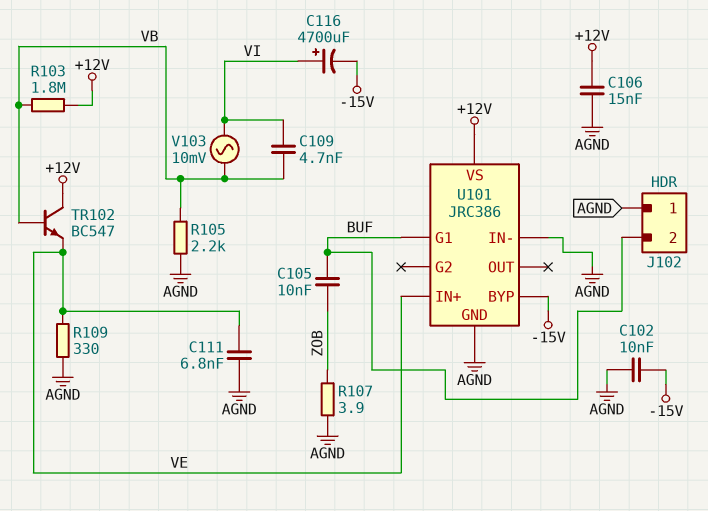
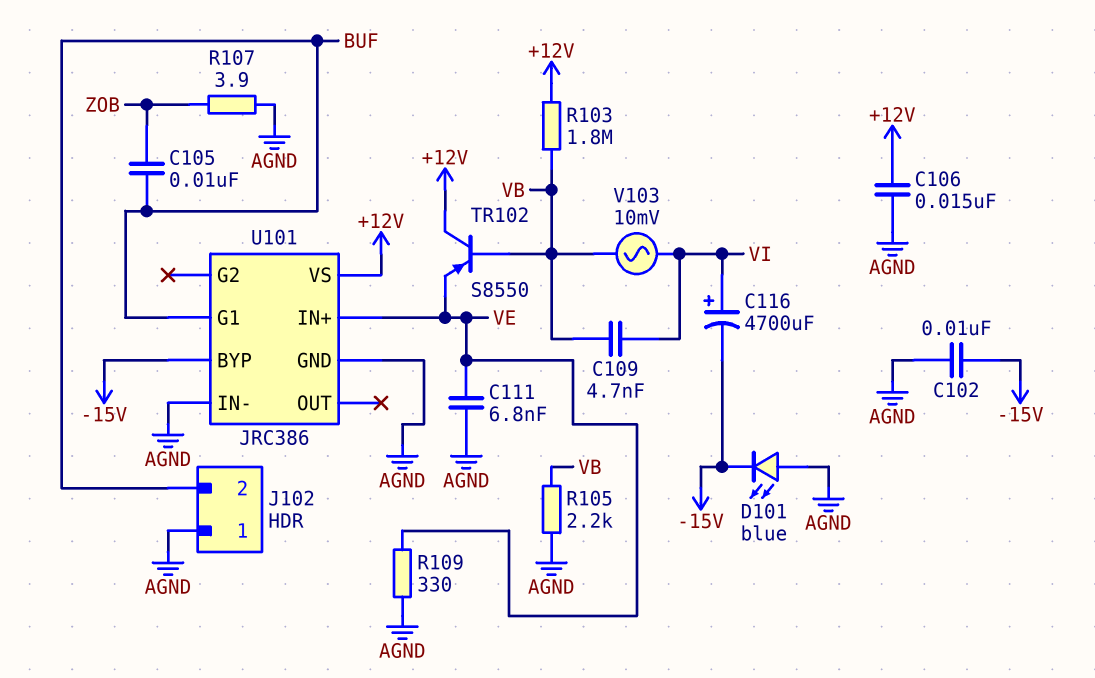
D101: none -> LED blue (A AGND, K -15V)
TR102: NPN BC547 (B VB, C +12V, E VE) -> PNP S8550 (B VB, C +12V, E VE)

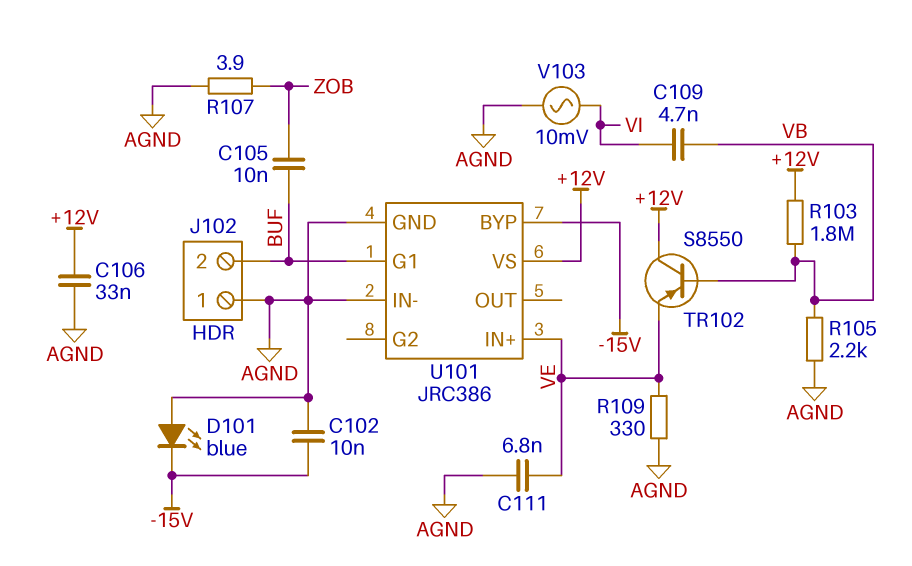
C106: 15nF (+12V, AGND) -> 33nF (+12V, AGND)
C116: 4700uF (plus VI, minus -15V) -> none
V103: AC 10mV (VB, VI) -> AC 10mV (AGND, VI)

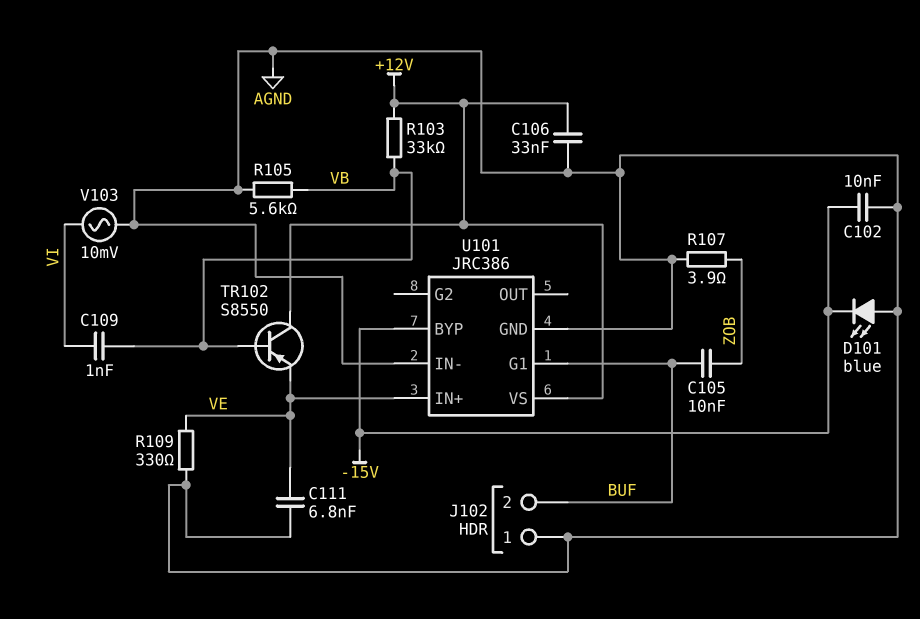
C109: 4.7nF (VB, VI) -> 1nF (VB, VI)
R103: 1.8M (+12V, VB) -> 33k (+12V, VB)
R105: 2.2k (AGND, VB) -> 5.6k (AGND, VB)

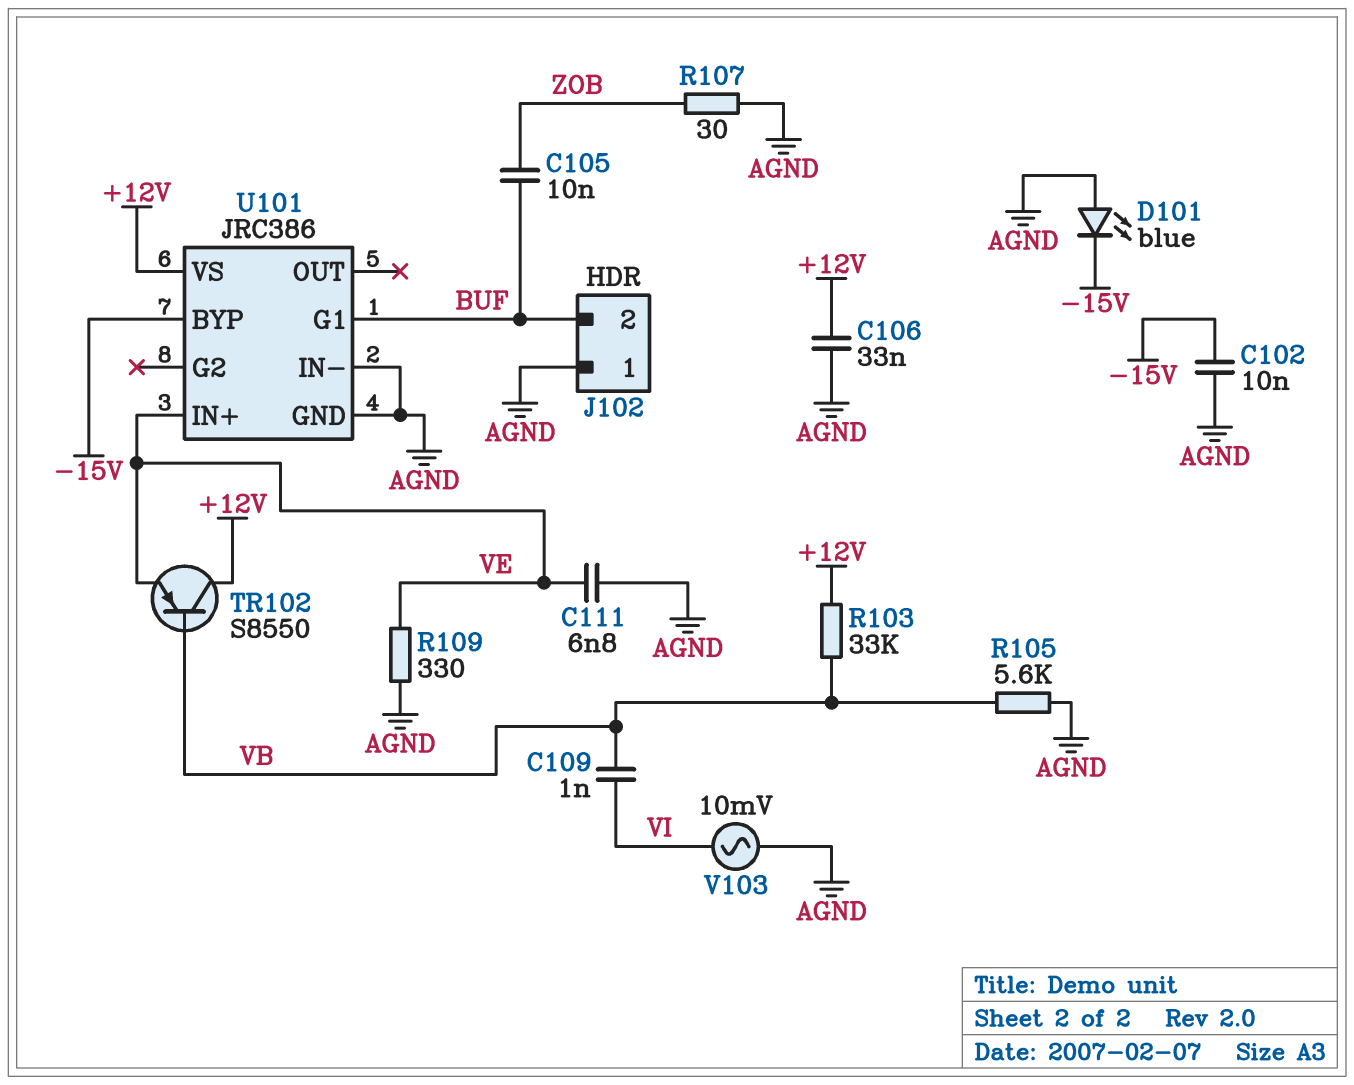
R107: 3.9 (AGND, ZOB) -> 30 (AGND, ZOB)

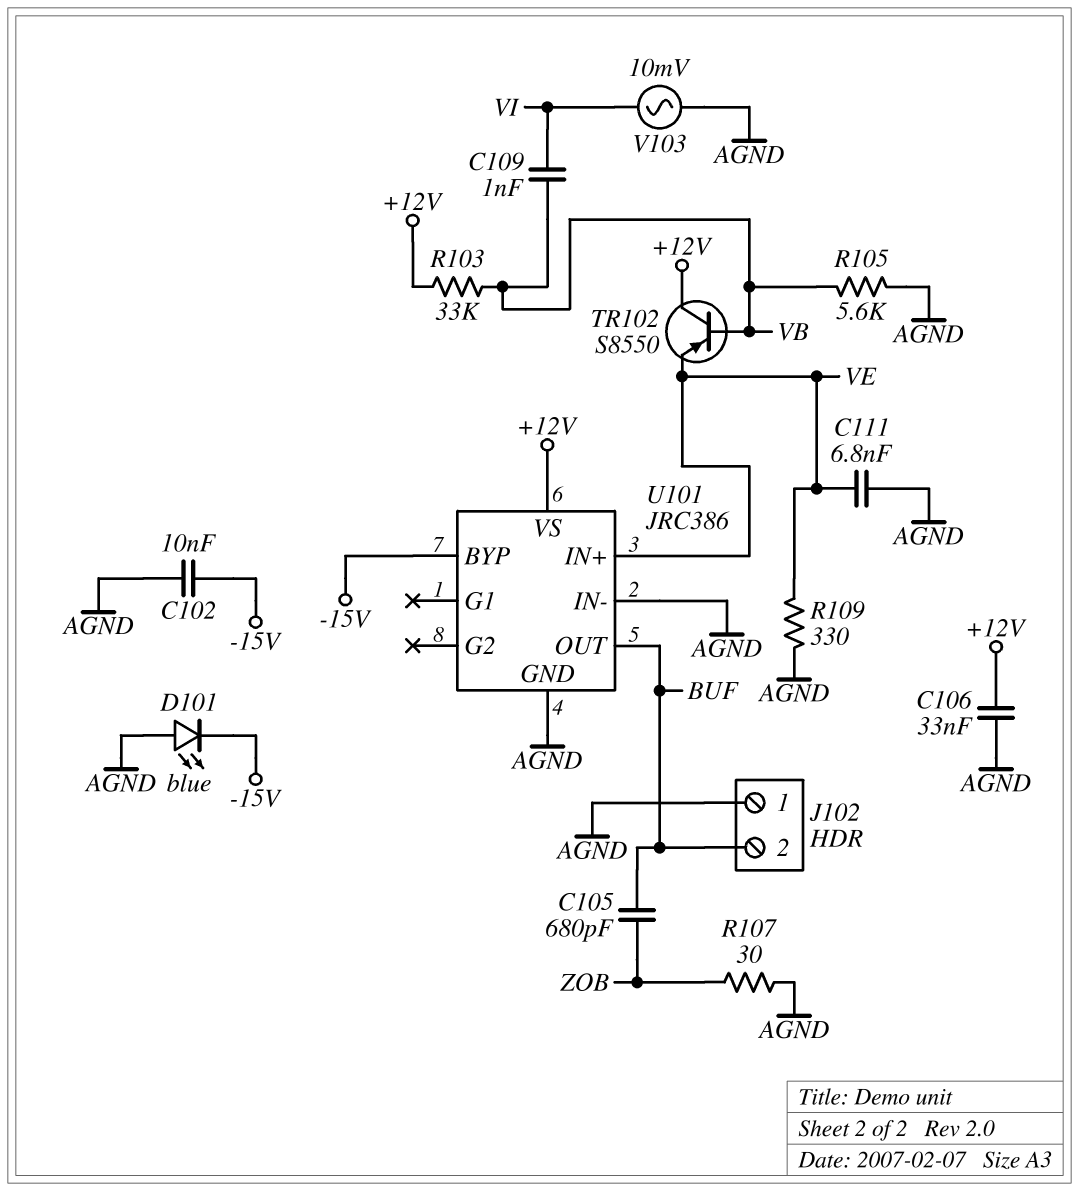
C105: 10nF (BUF, ZOB) -> 680pF (BUF, ZOB)
U101 pin G1: BUF -> none
U101 pin OUT: none -> BUF

